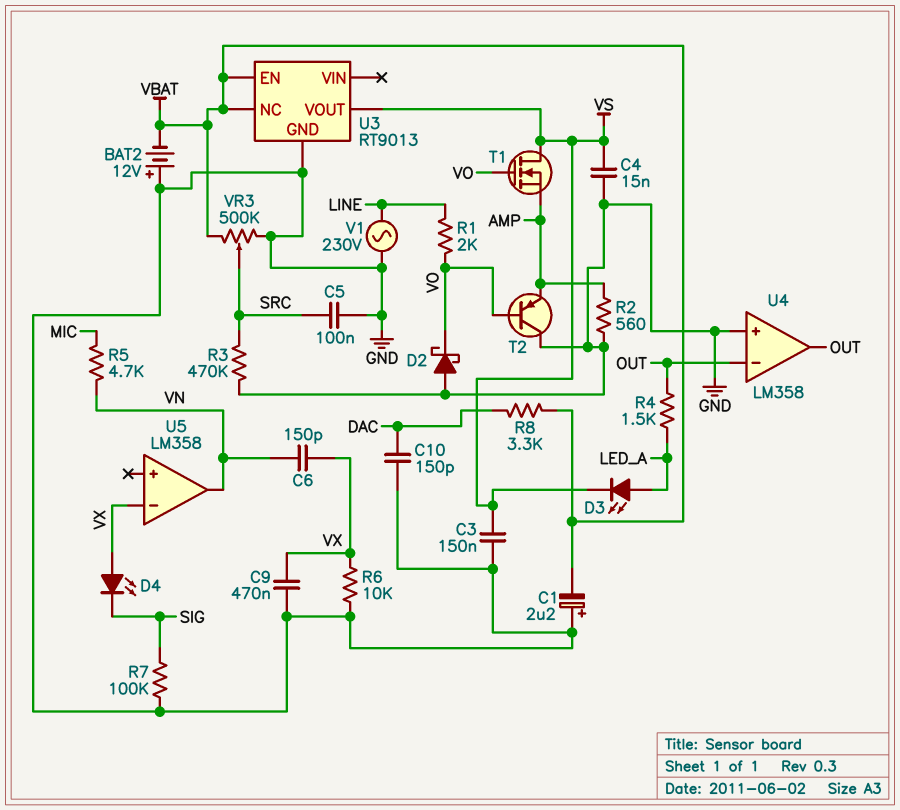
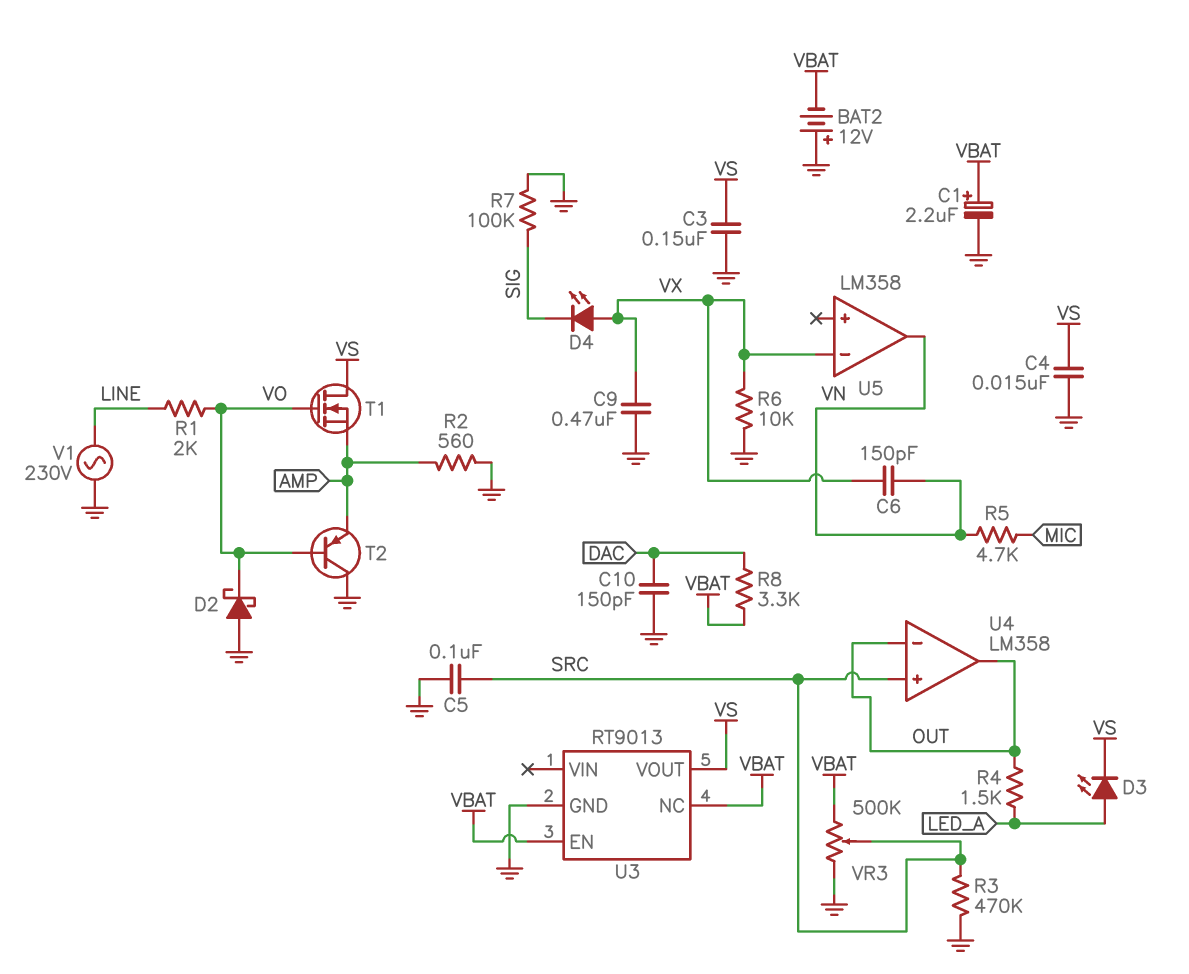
C1: 2.2uF (plus GND, minus VBAT) -> 2.2uF (plus VBAT, minus GND)
U4 pin in+: GND -> SRC

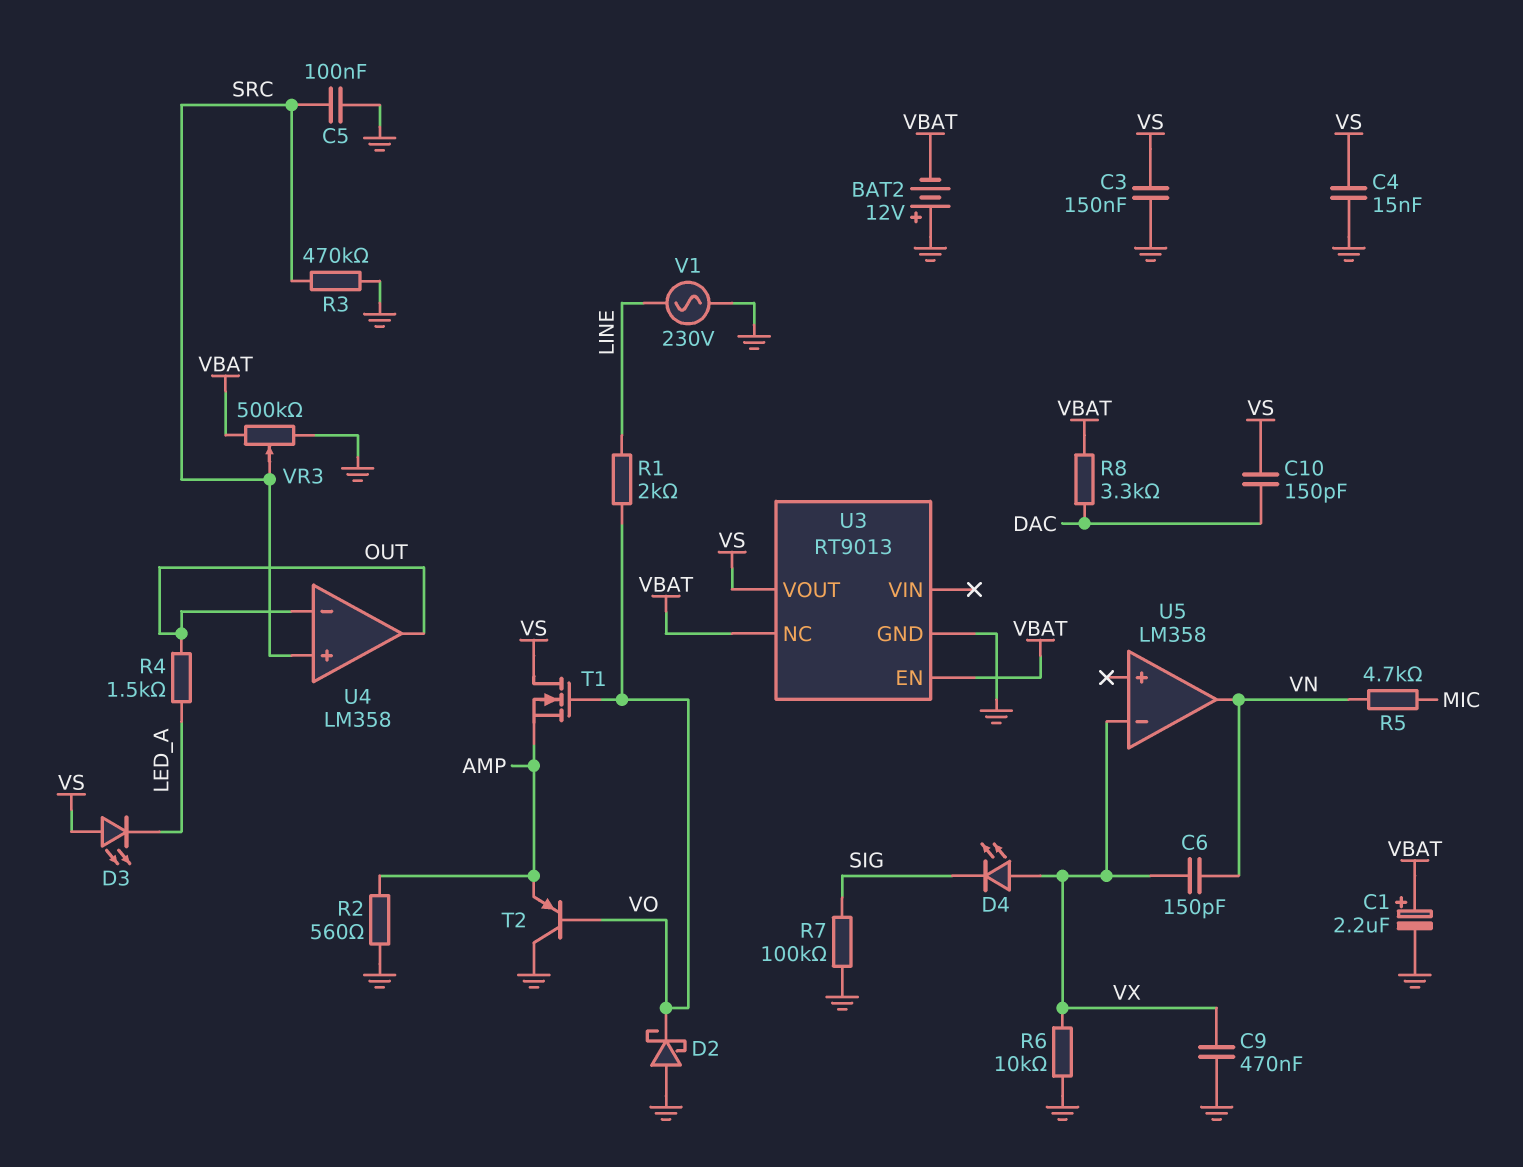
C10: 150pF (DAC, GND) -> 150pF (DAC, VS)
D3: LED (A LED_A, K VS) -> LED (A VS, K LED_A)

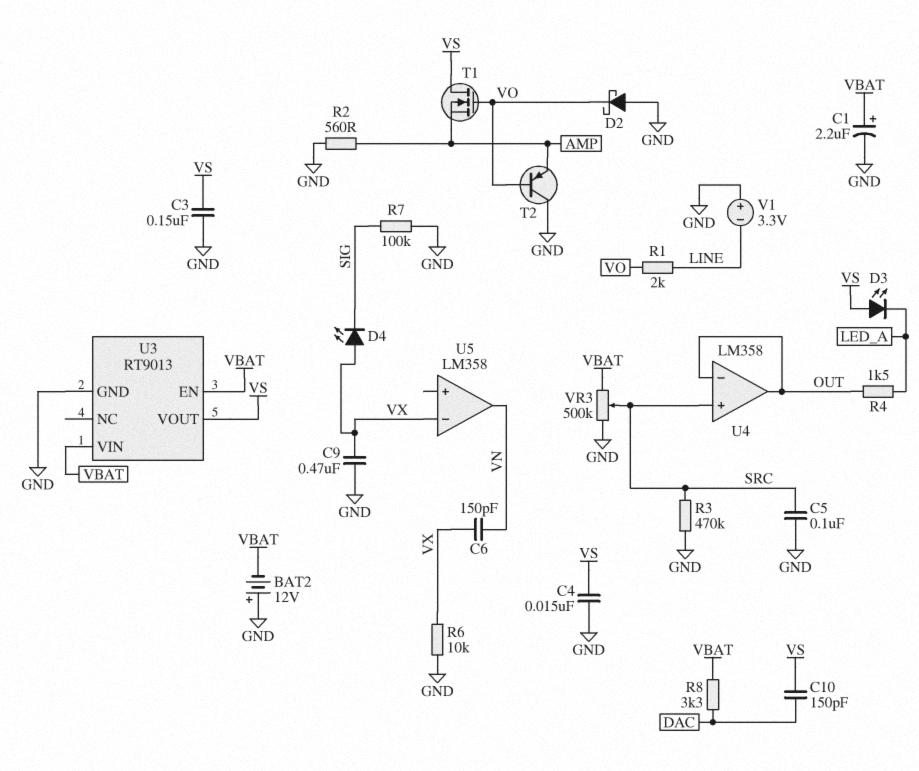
R5: 4.7k (MIC, VN) -> none
U3 pin NC: VBAT -> none
U3 pin VIN: none -> VBAT
V1: AC 230V (GND, LINE) -> 3.3V (plus GND, minus LINE)

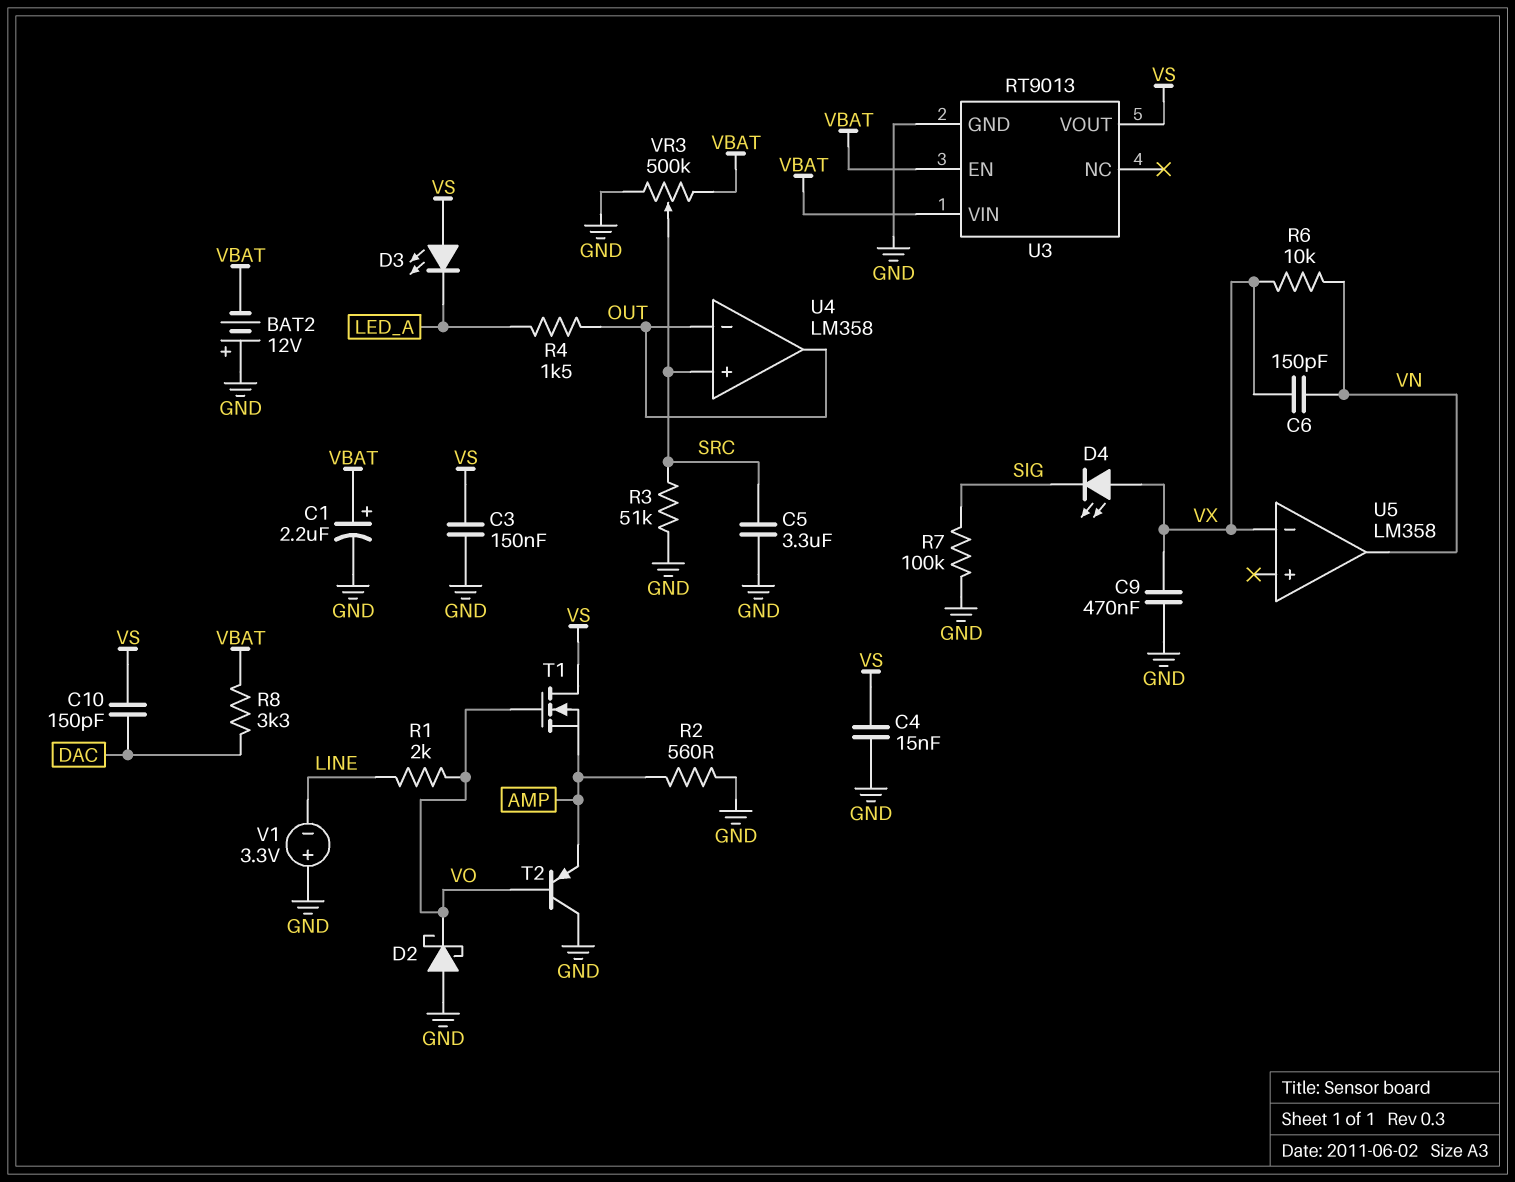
C5: 100nF (GND, SRC) -> 3.3uF (GND, SRC)
R3: 470k (GND, SRC) -> 51k (GND, SRC)
R6: 10k (GND, VX) -> 10k (VN, VX)

